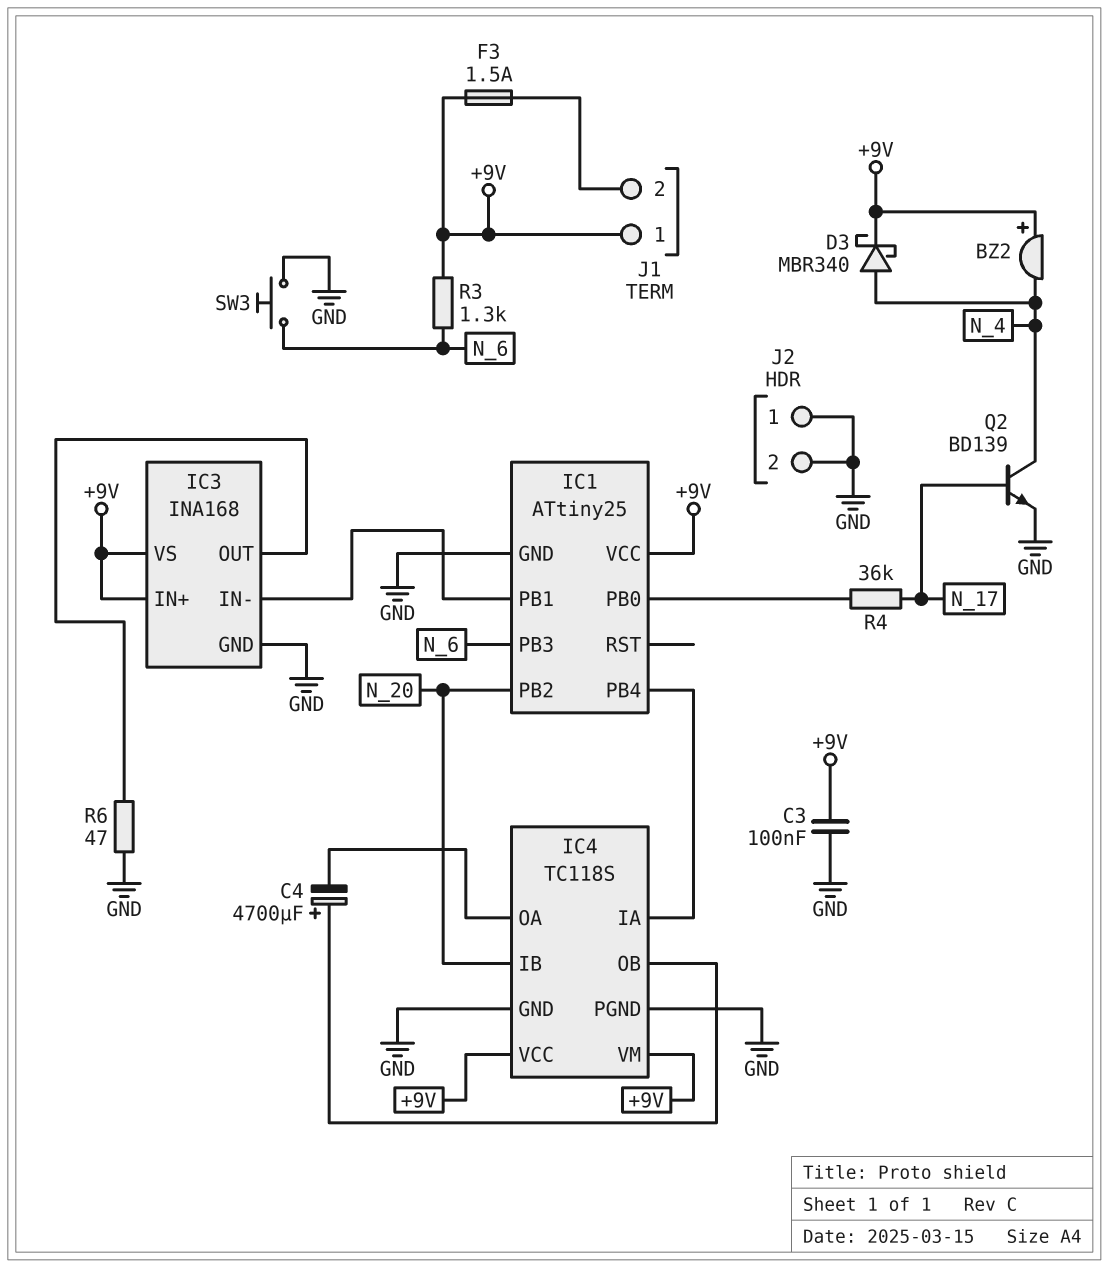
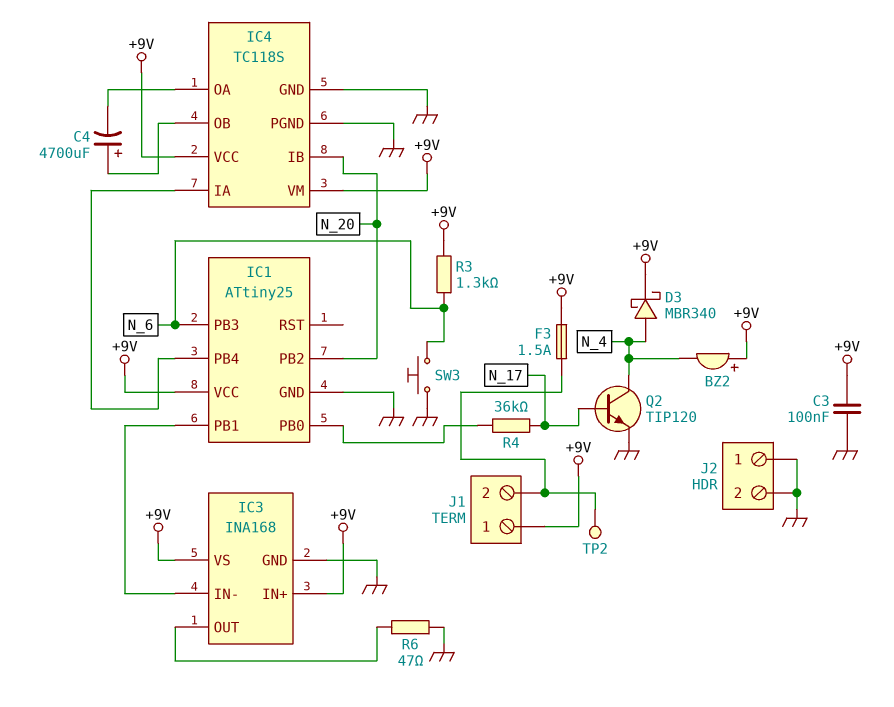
Q2: NPN BD139 (B N_17, C N_4, E GND) -> NPN TIP120 (B N_17, C N_4, E GND)
TP2: none -> test point (J1/2)

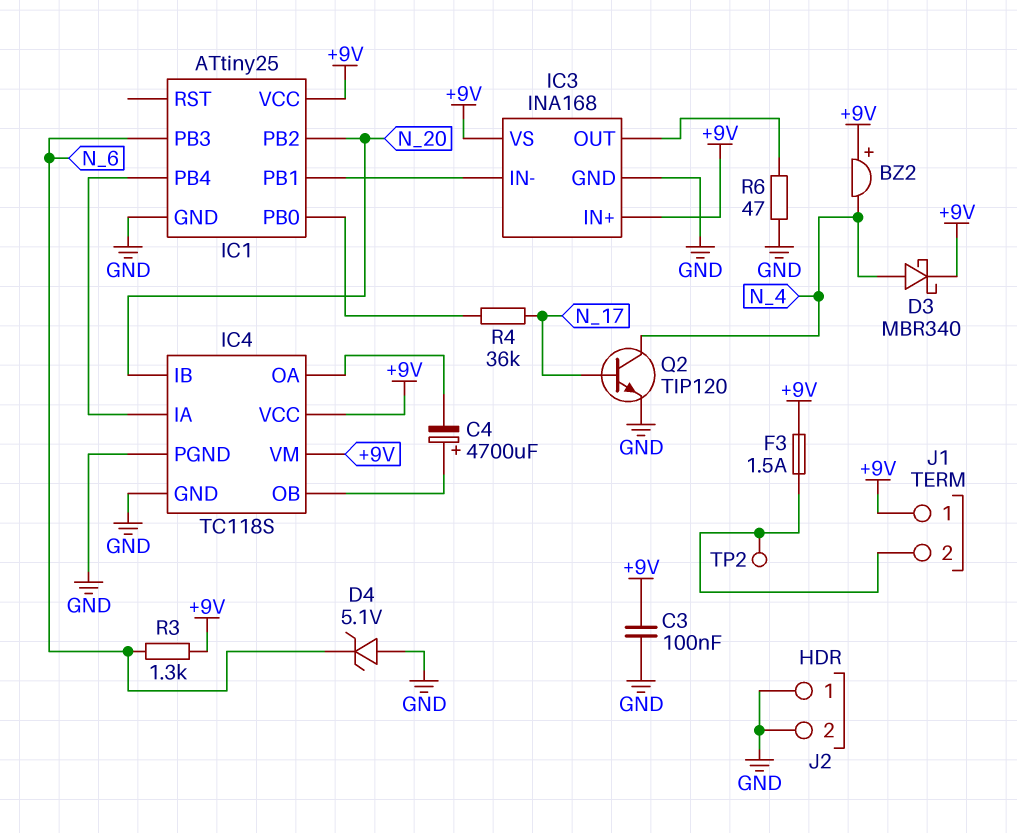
D4: none -> zener 5.1V (A GND, K N_6)
SW3: button (GND, N_6) -> none

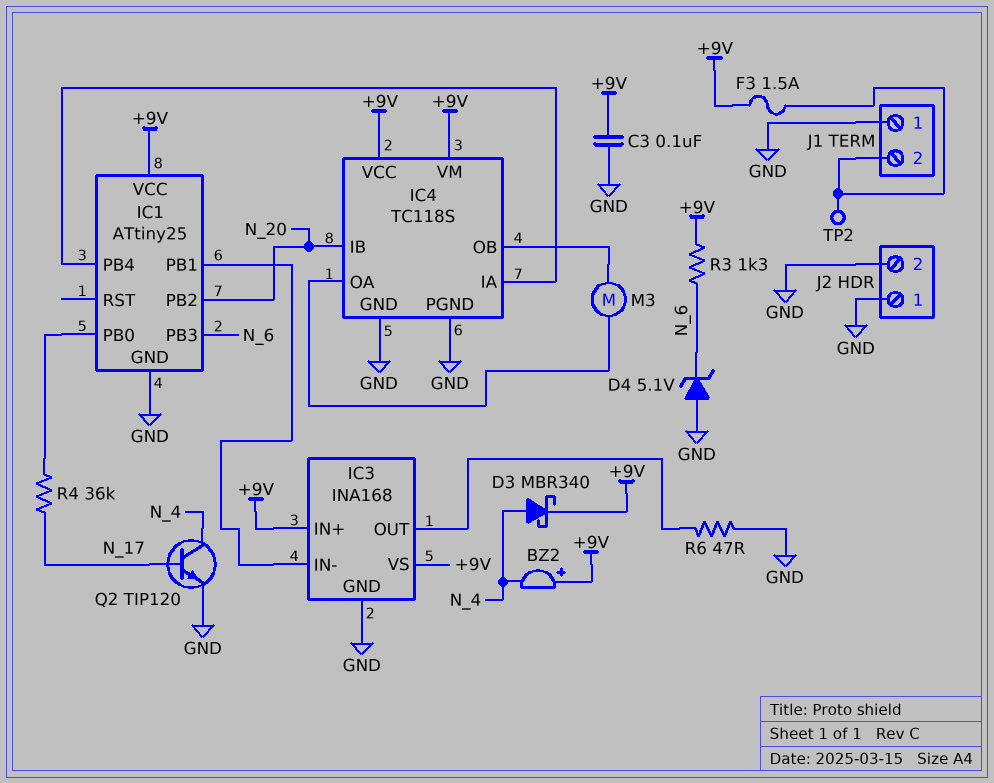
C4: 4700uF (plus IC4/OB, minus IC4/OA) -> none
J1 pin 1: +9V -> GND
M3: none -> motor (IC4/OA, IC4/OB)

